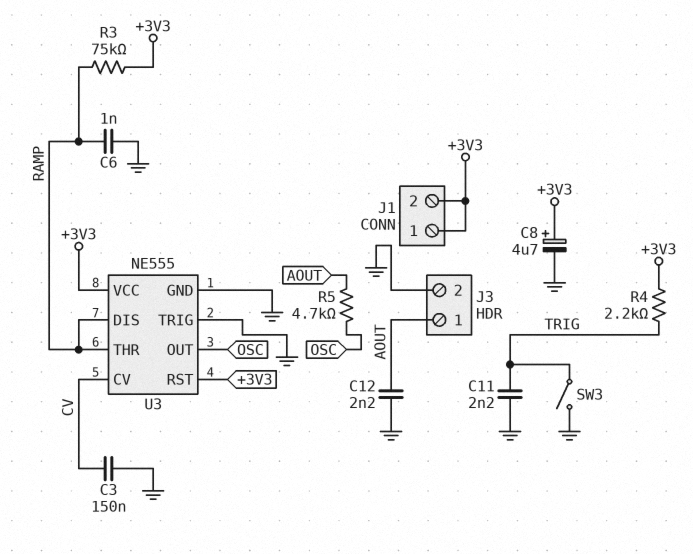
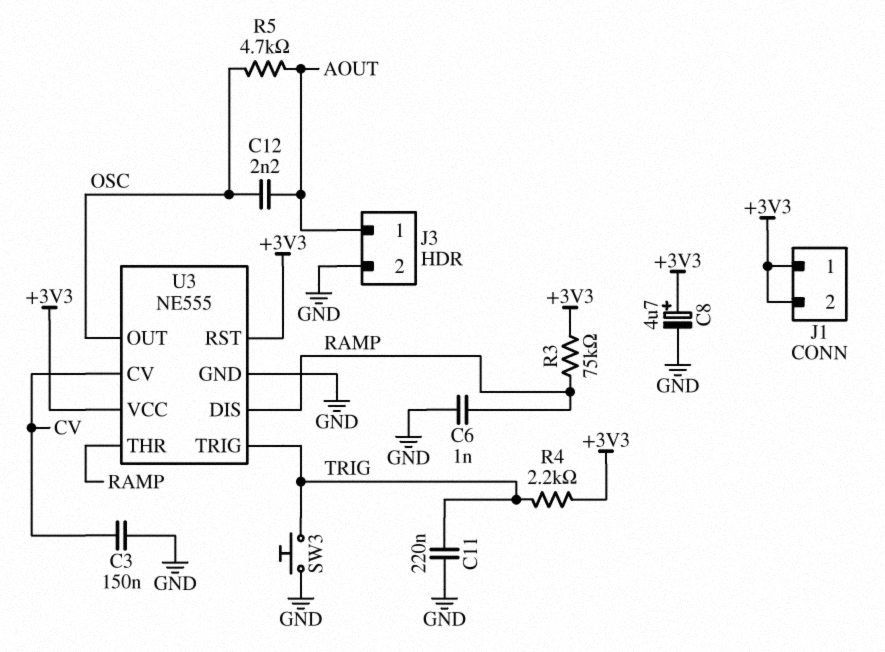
C11: 2.2nF (GND, TRIG) -> 220nF (GND, TRIG)
C12: 2.2nF (AOUT, GND) -> 2.2nF (AOUT, OSC)
SW3: switch (GND, TRIG) -> button (GND, TRIG)
U3 pin TRIG: GND -> TRIG

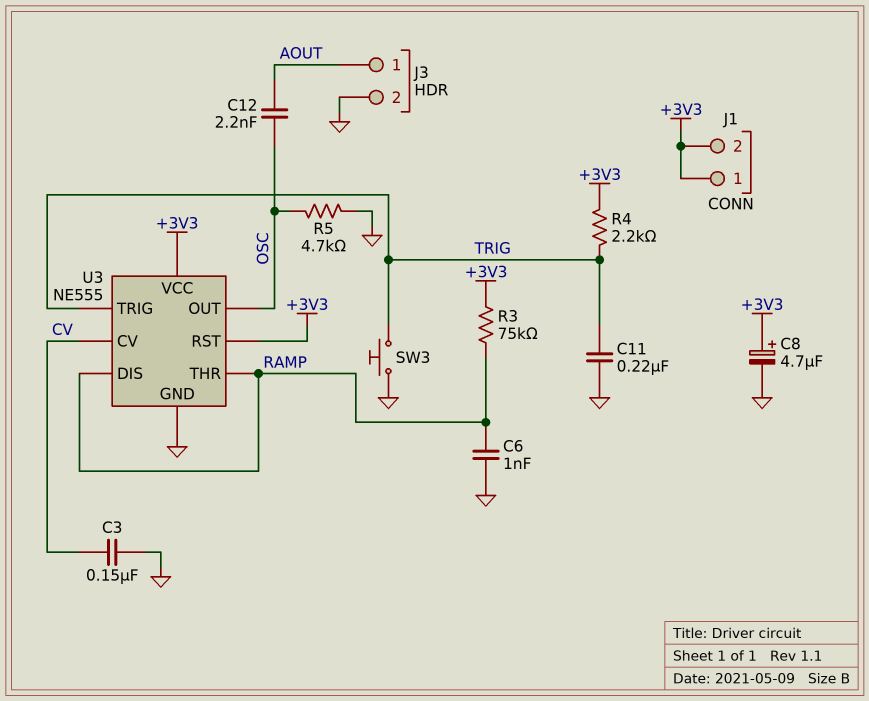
R5: 4.7k (AOUT, OSC) -> 4.7k (GND, OSC)

